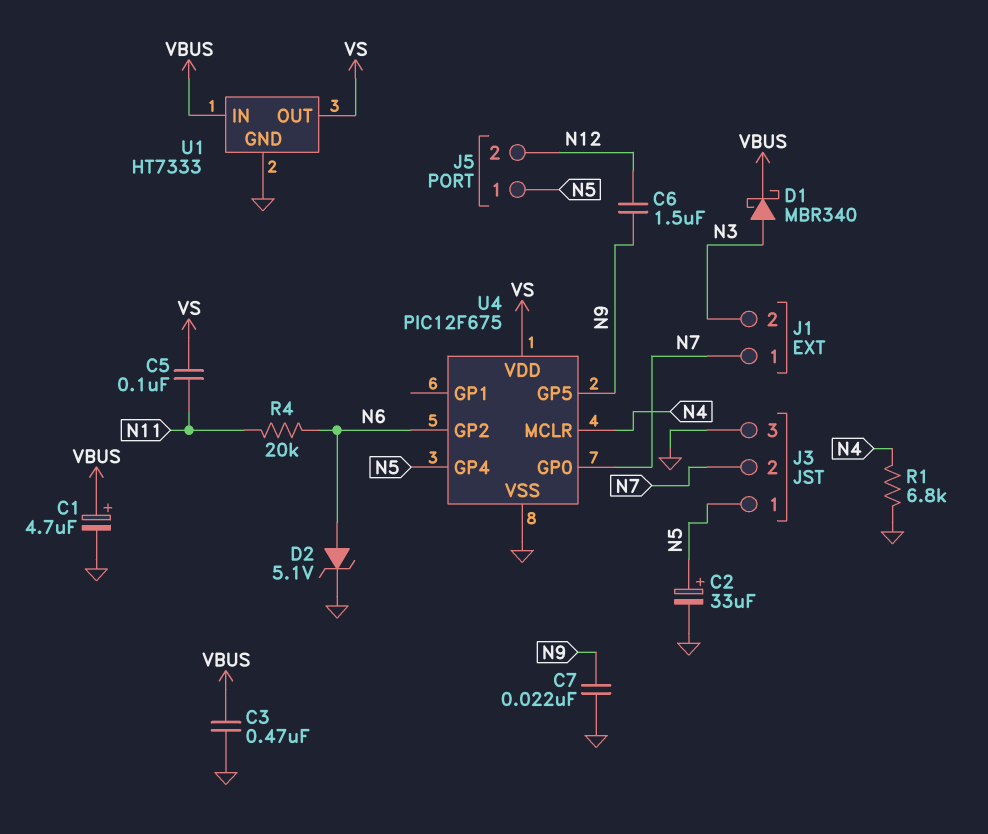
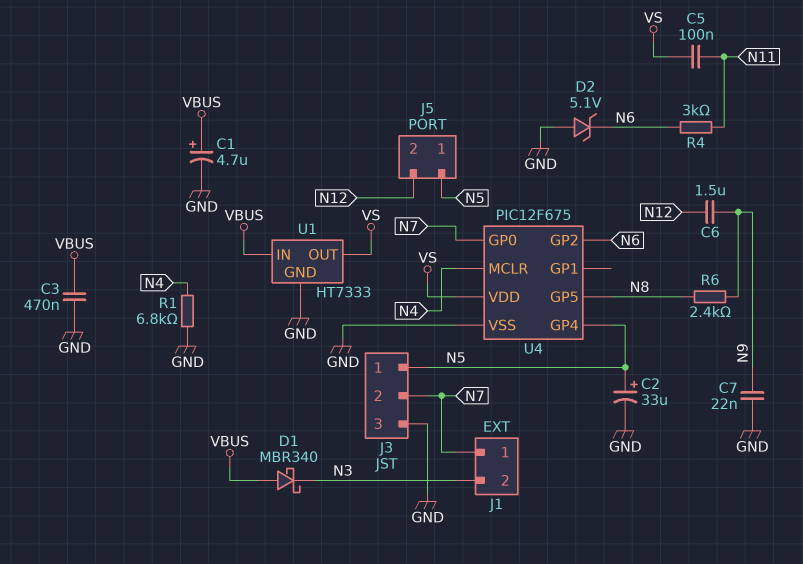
D1: schottky MBR340 (A N3, K VBUS) -> schottky MBR340 (A VBUS, K N3)
D2: zener 5.1V (A N6, K GND) -> zener 5.1V (A GND, K N6)
R4: 20k (N6, N11) -> 3k (N6, N11)
R6: none -> 2.4k (N8, N9)
U4 pin GP5: N9 -> N8

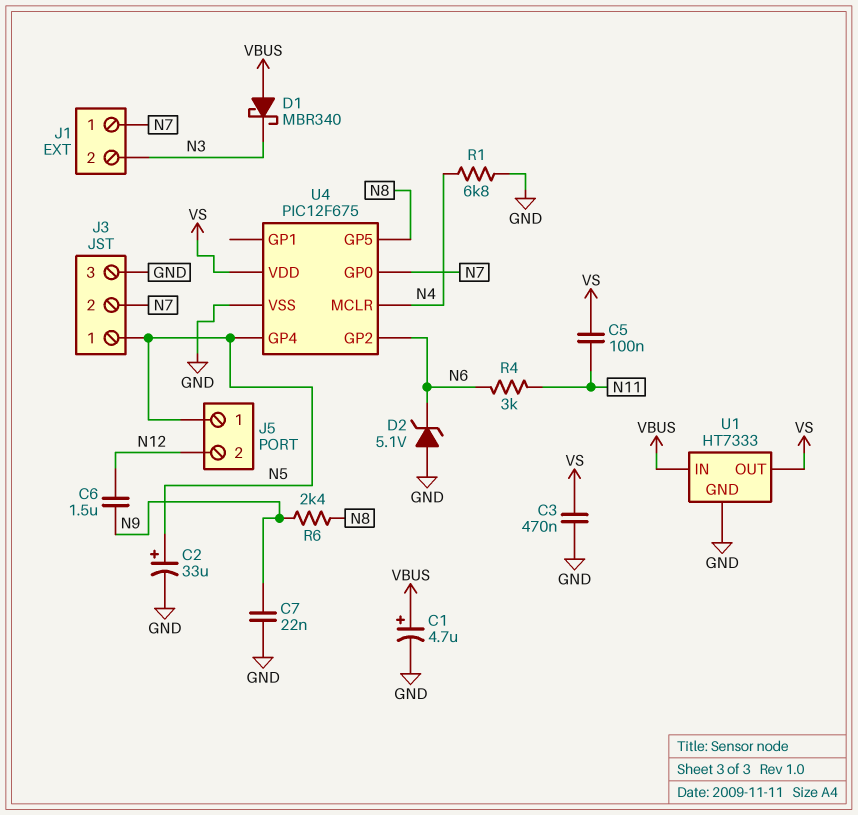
C3: 470nF (GND, VBUS) -> 470nF (GND, VS)

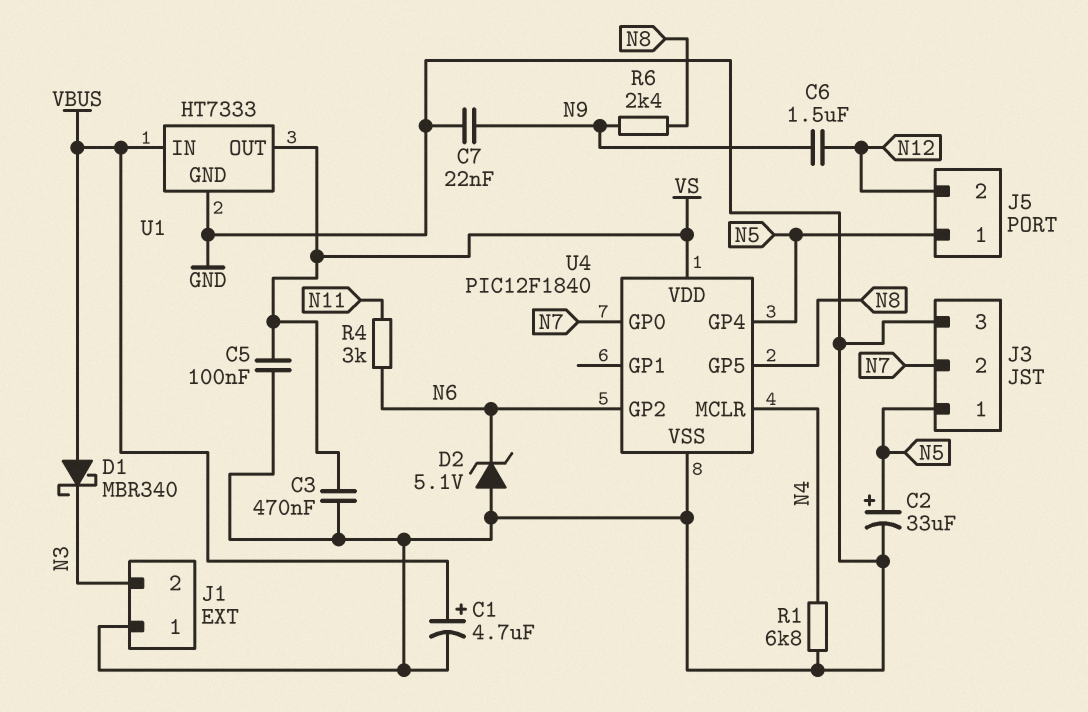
C5: 100nF (N11, VS) -> 100nF (GND, VS)
J1 pin 1: N7 -> GND
U4: PIC12F675 -> PIC12F1840

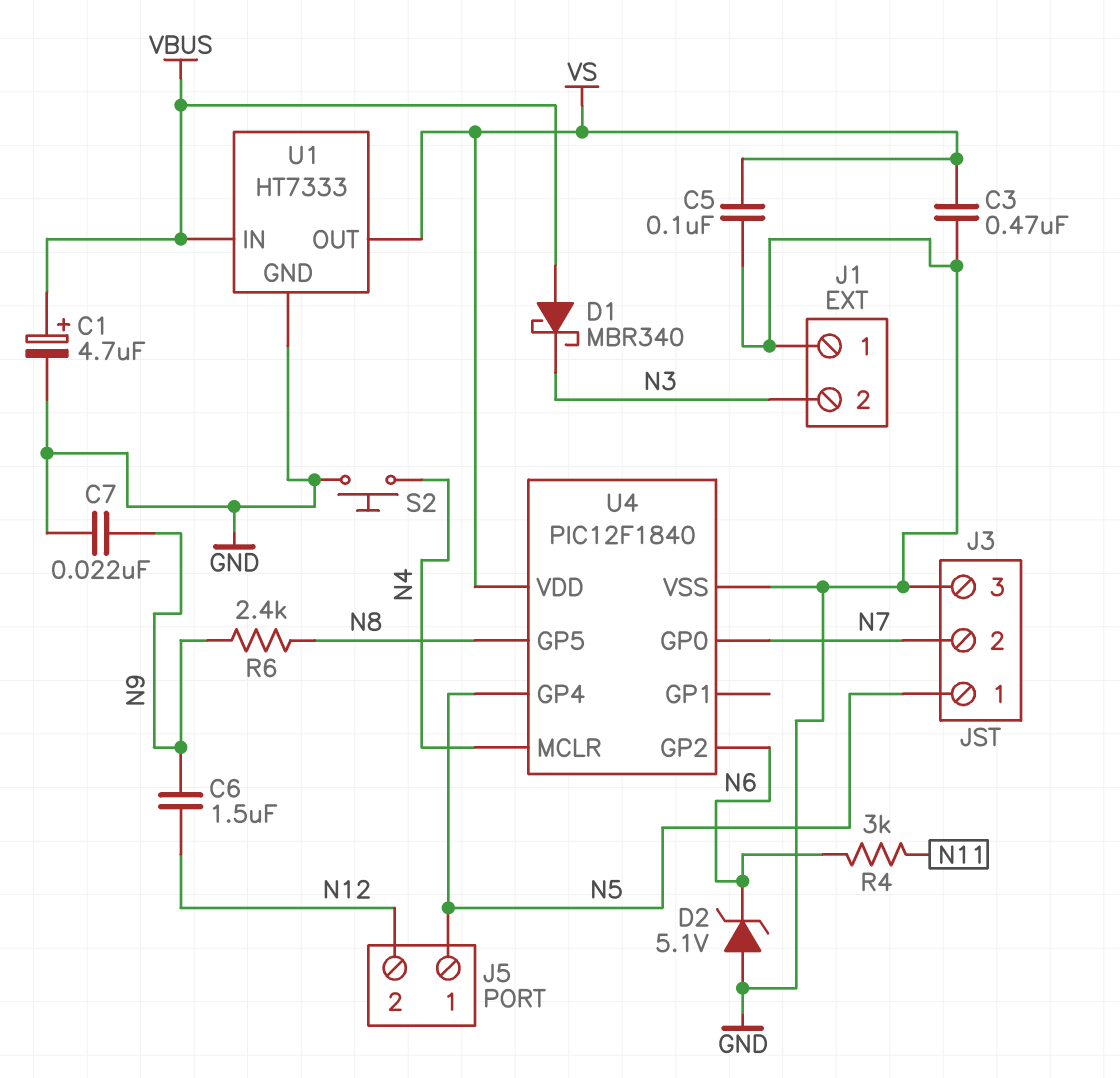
C2: 33uF (plus N5, minus GND) -> none
R1: 6.8k (GND, N4) -> none
S2: none -> button (GND, N4)

